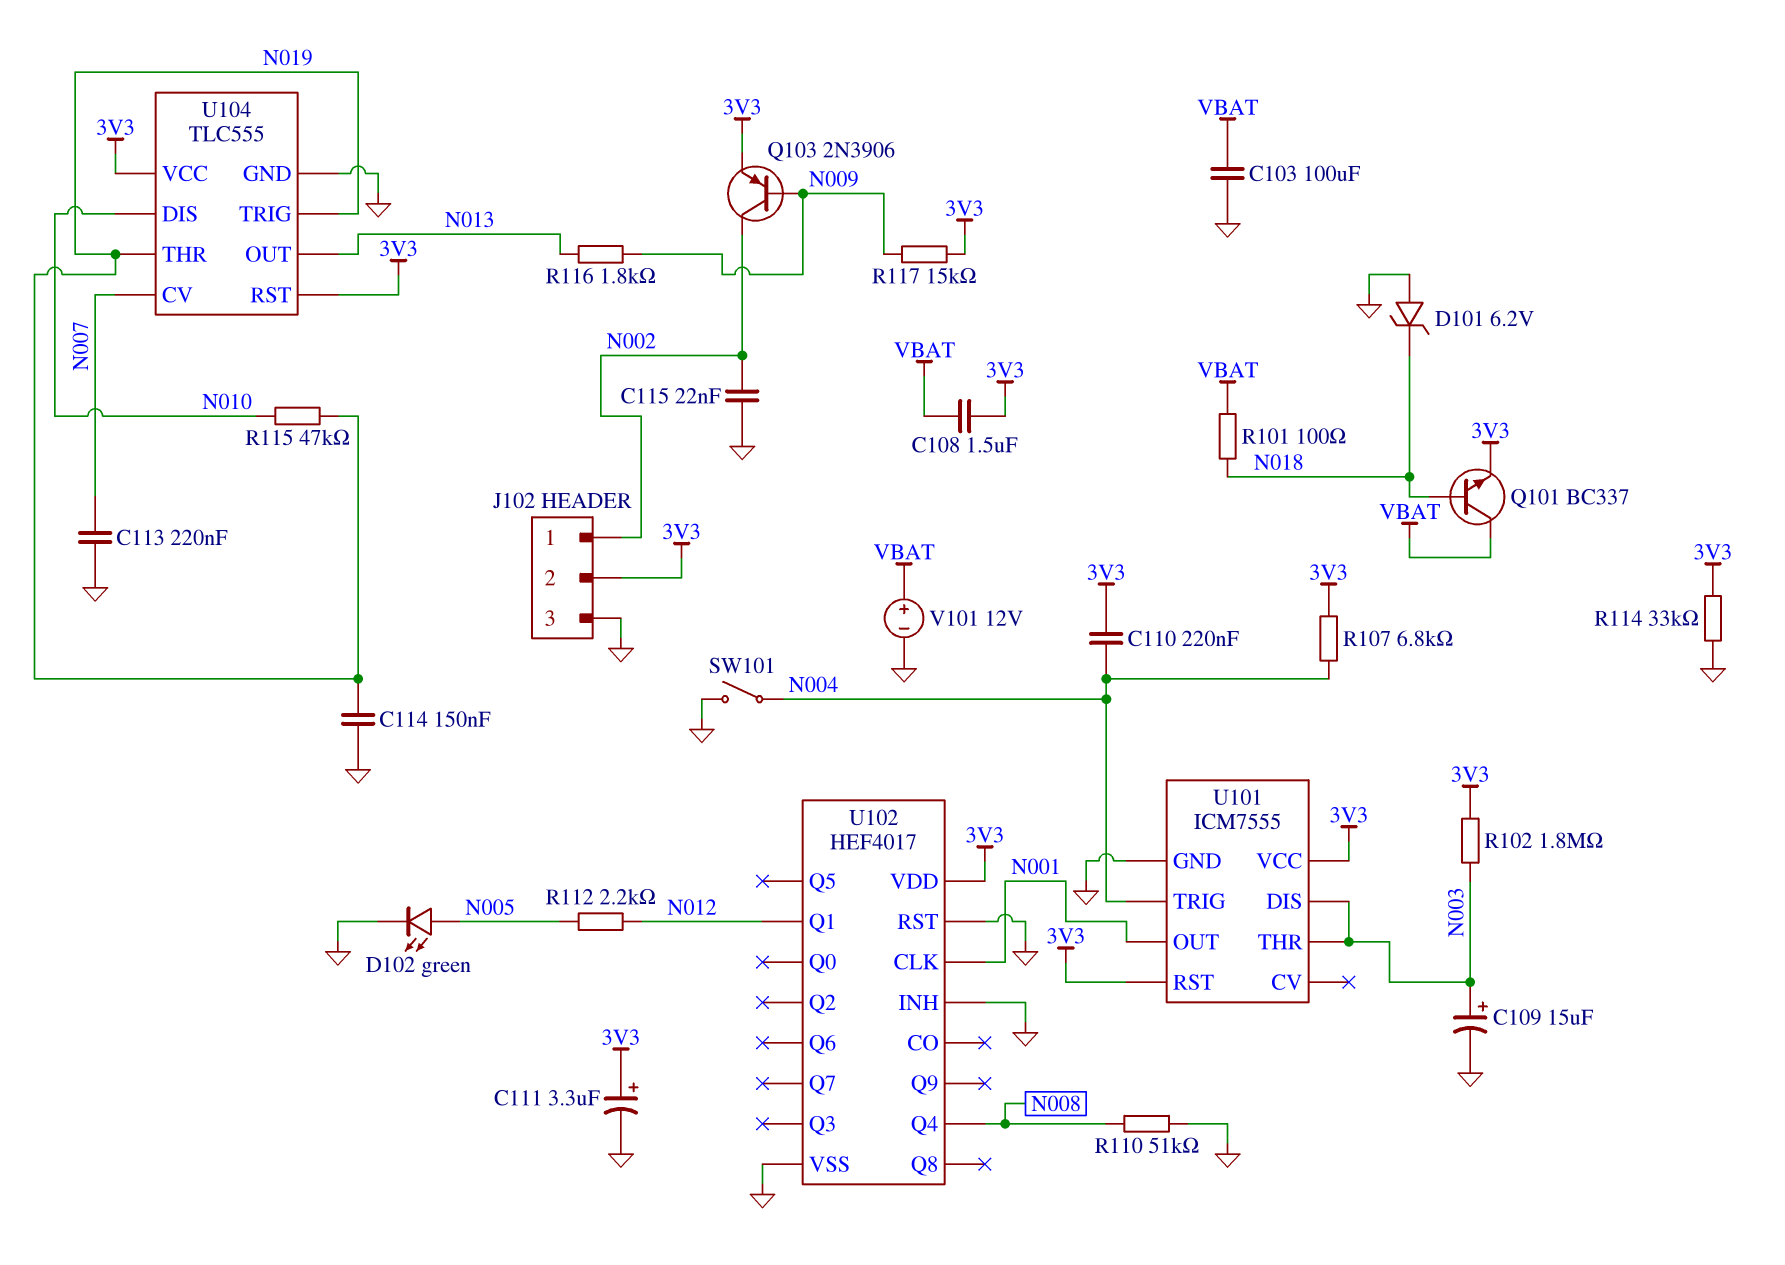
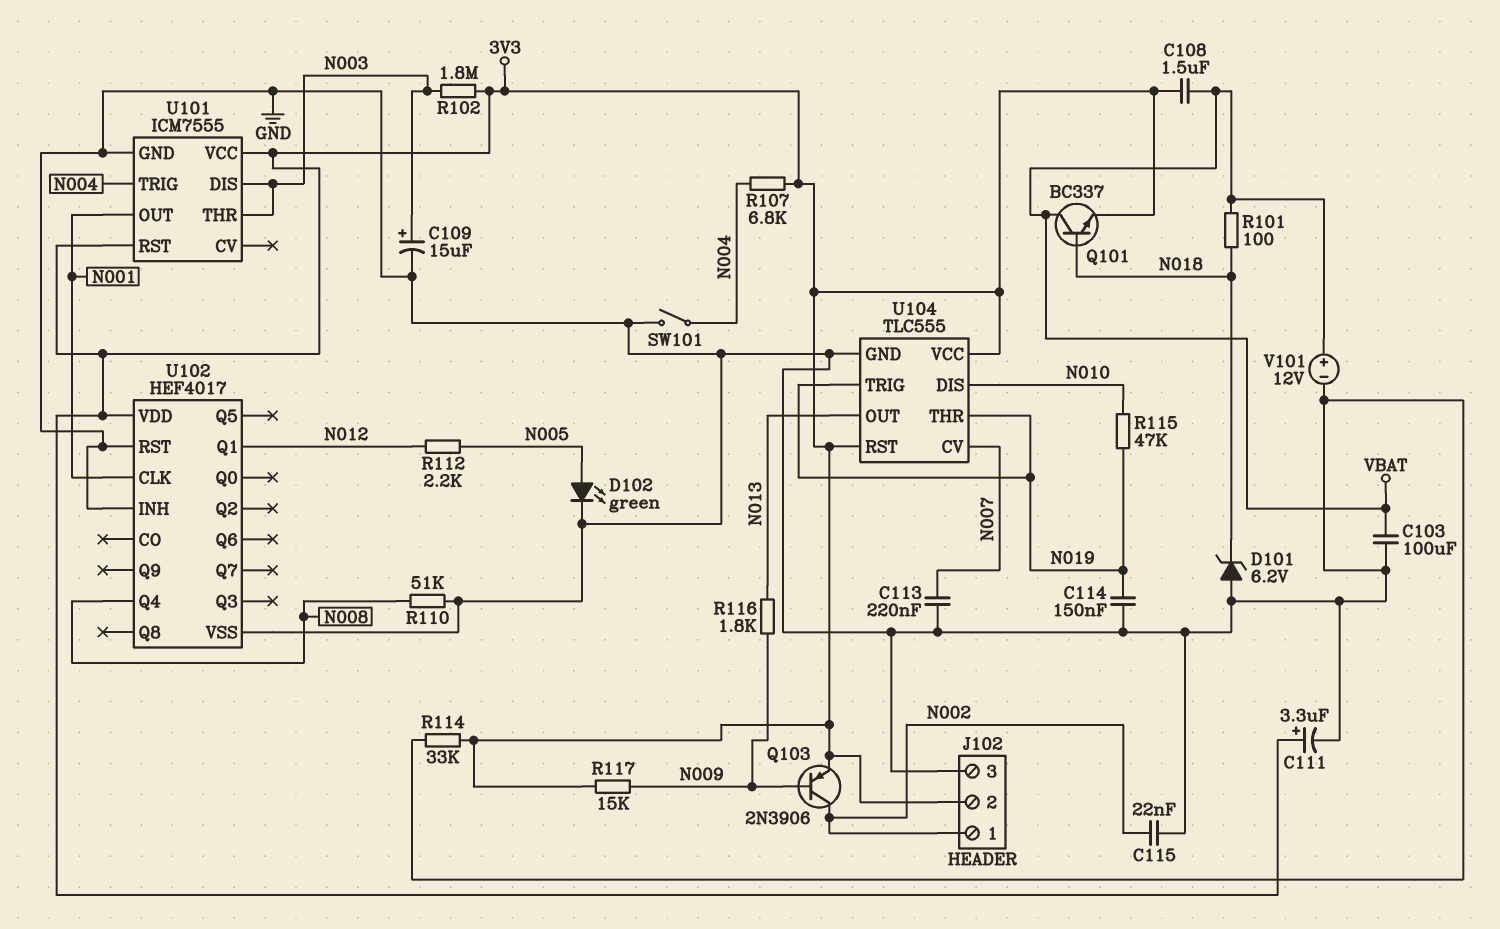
C110: 220nF (3V3, N004) -> none

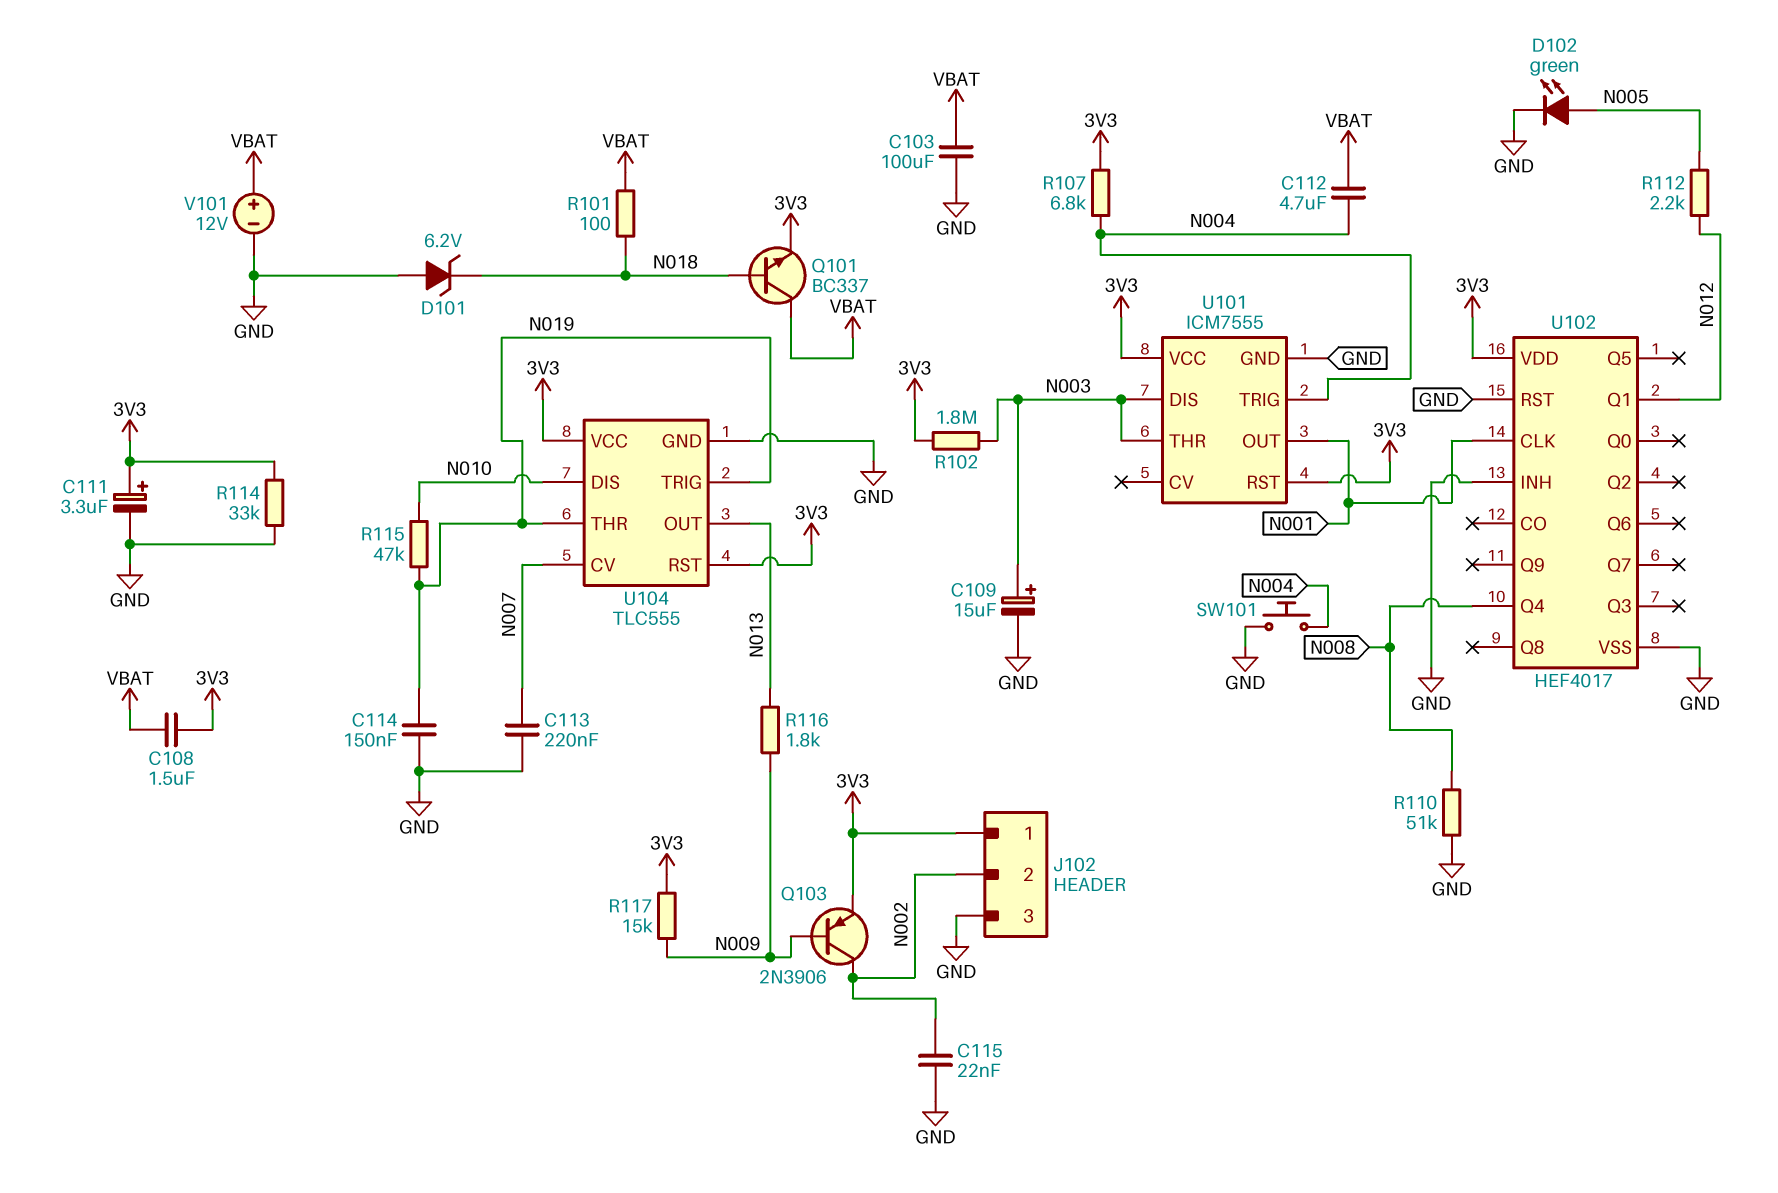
C112: none -> 4.7uF (N004, VBAT)
J102 pin 1: N002 -> 3V3
J102 pin 2: 3V3 -> N002
SW101: switch (GND, N004) -> button (GND, N004)

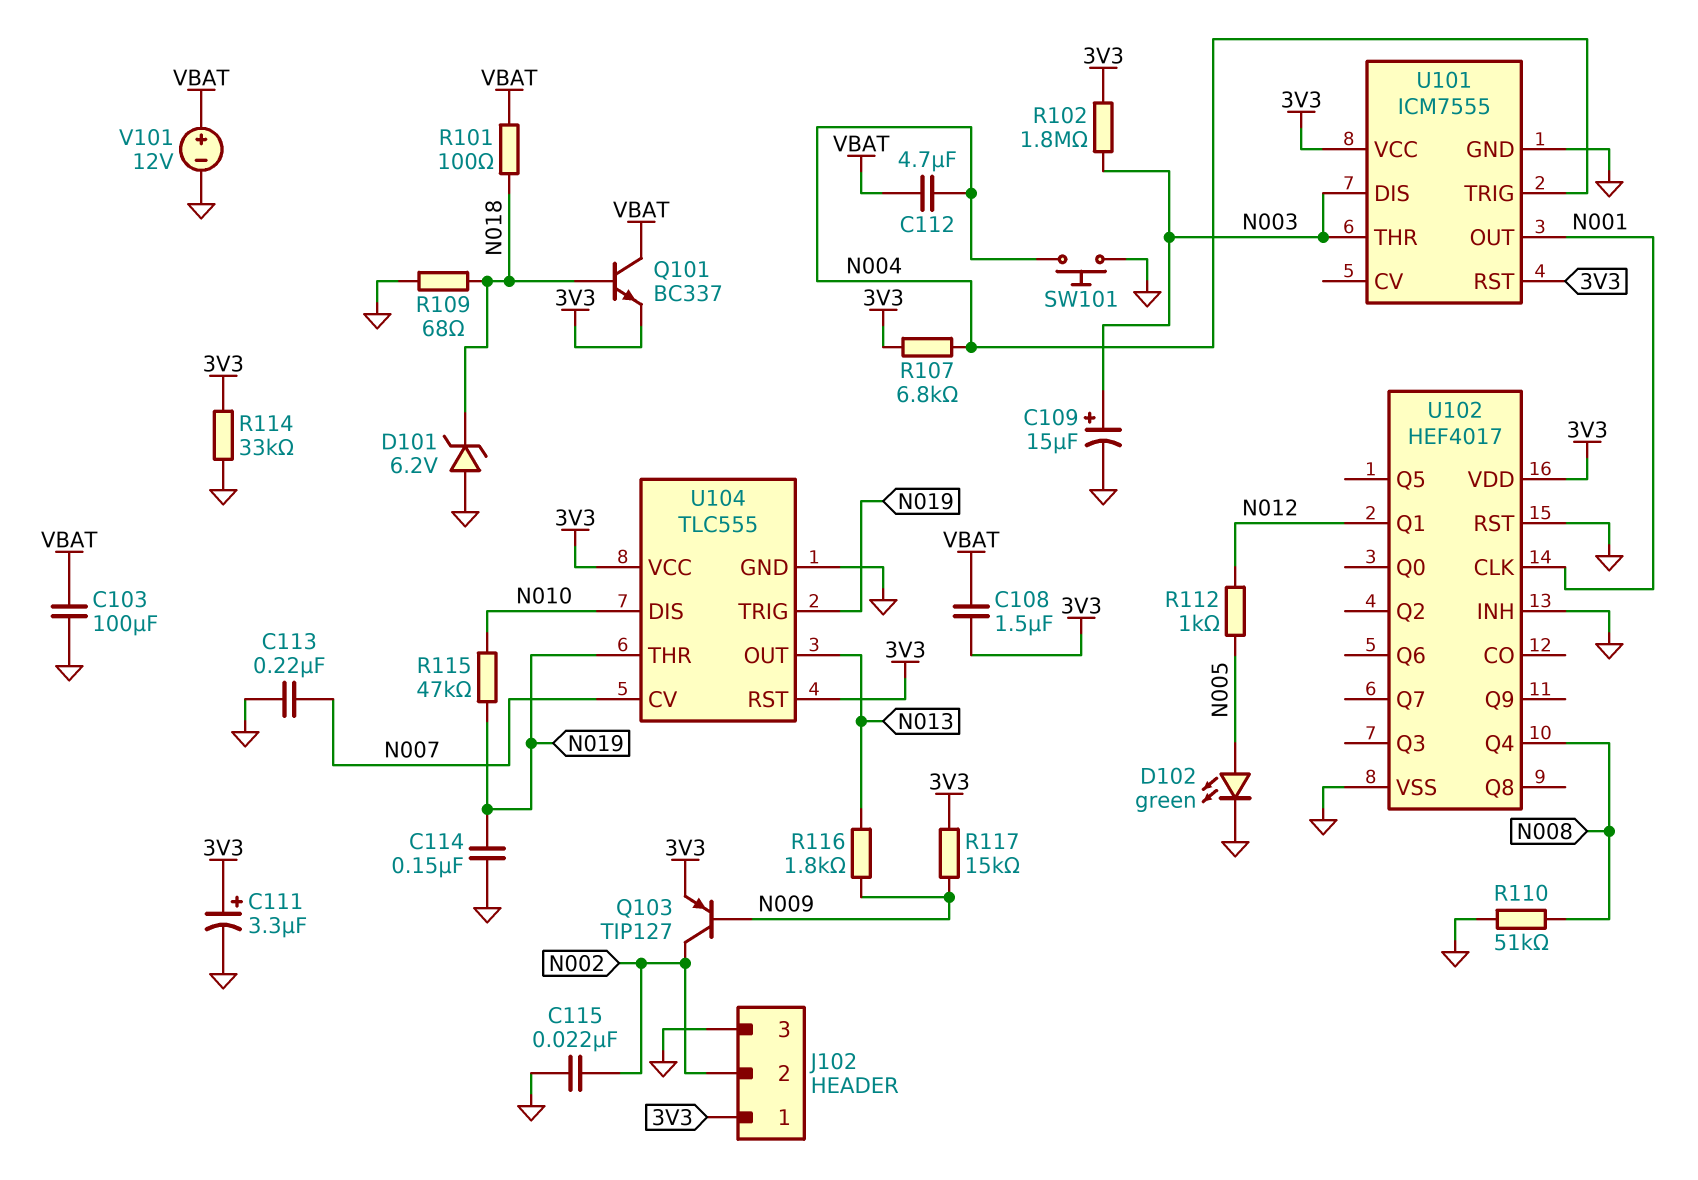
Q103: PNP 2N3906 (B N009, C N002, E 3V3) -> PNP TIP127 (B N009, C N002, E 3V3)
R109: none -> 68 (GND, N018)
R112: 2.2k (N005, N012) -> 1k (N005, N012)

